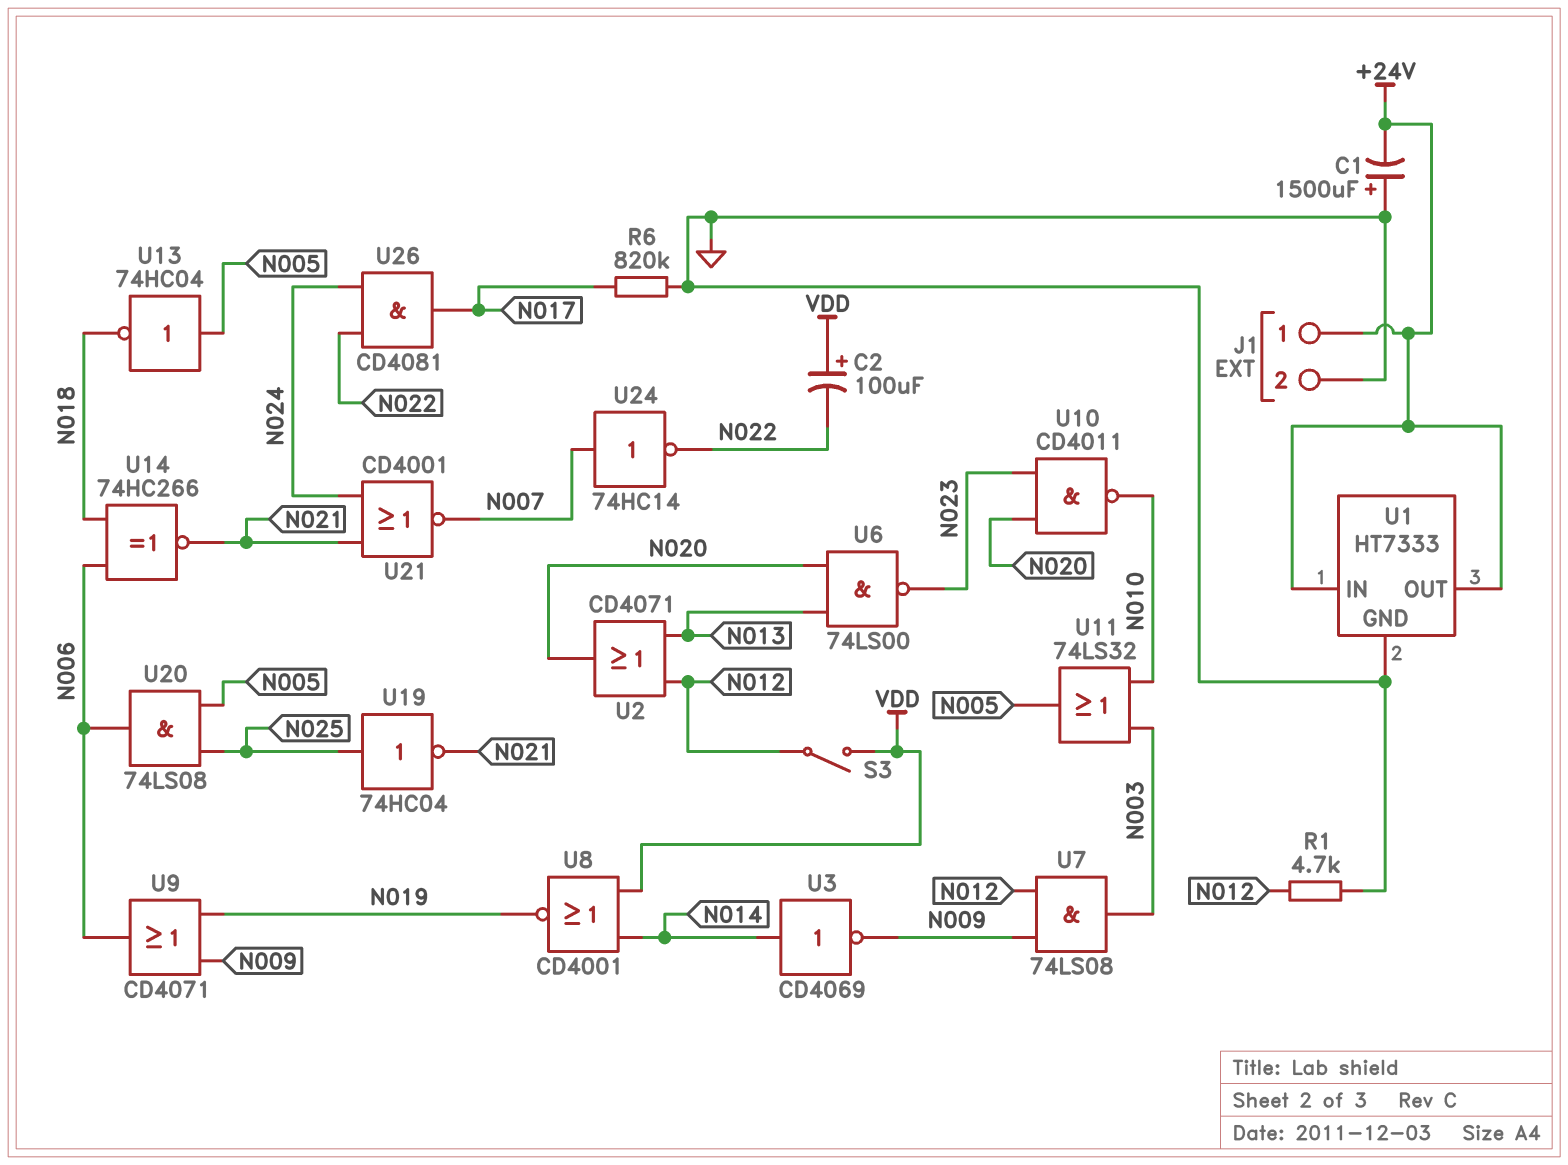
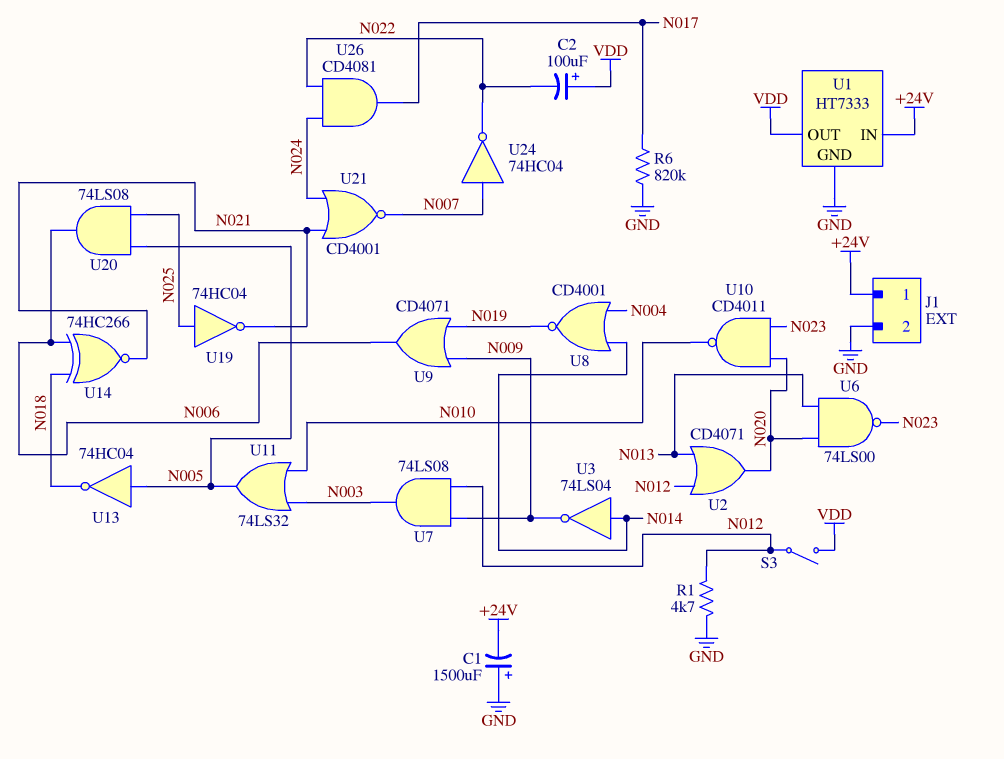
U1 pin OUT: +24V -> VDD
U3: NOT CD4069 (in N014, out N009) -> NOT 74LS04 (in N014, out N009)
U8: NOR CD4001 (in N014, in VDD, out N019) -> NOR CD4001 (in N004, in N014, out N019)
U24: NOT 74HC14 (in N007, out N022) -> NOT 74HC04 (in N007, out N022)

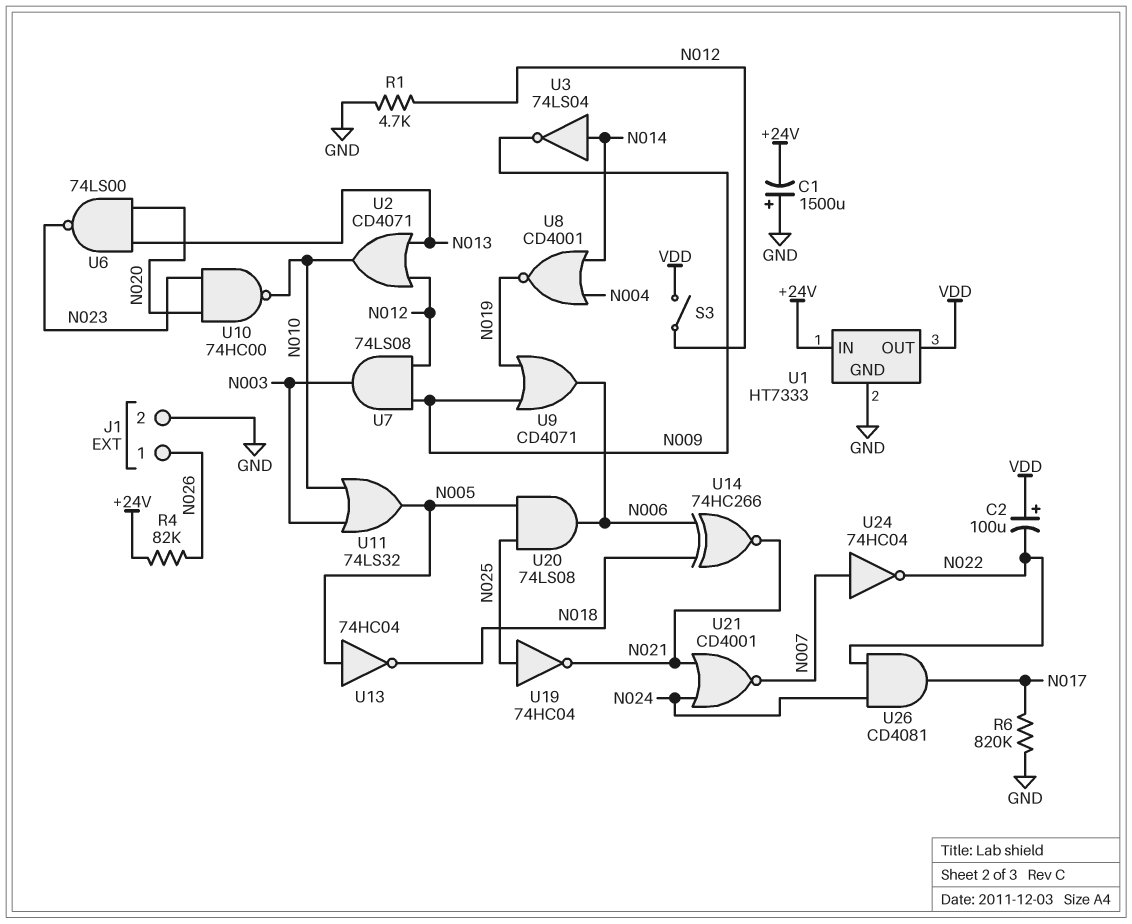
J1 pin 1: +24V -> N026
R4: none -> 82k (+24V, N026)
U2: OR CD4071 (in N012, in N013, out N020) -> OR CD4071 (in N012, in N013, out N010)
U10: NAND CD4011 (in N020, in N023, out N010) -> NAND 74HC00 (in N020, in N023, out N010)

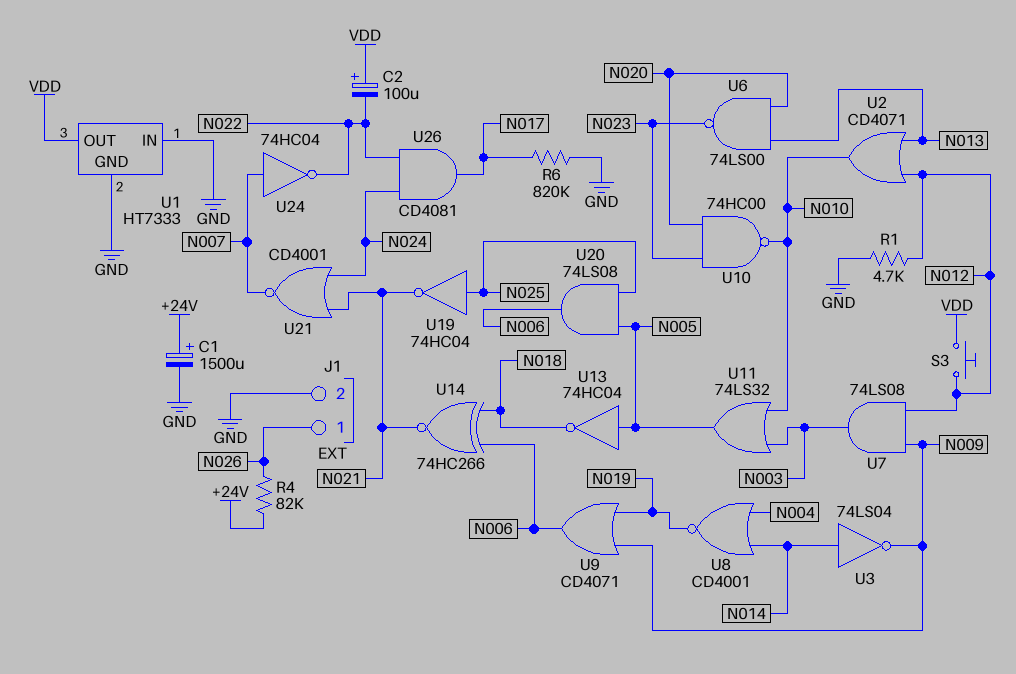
C1: 1500uF (plus GND, minus +24V) -> 1500uF (plus +24V, minus GND)
S3: switch (N012, VDD) -> button (N012, VDD)
U1 pin IN: +24V -> GND

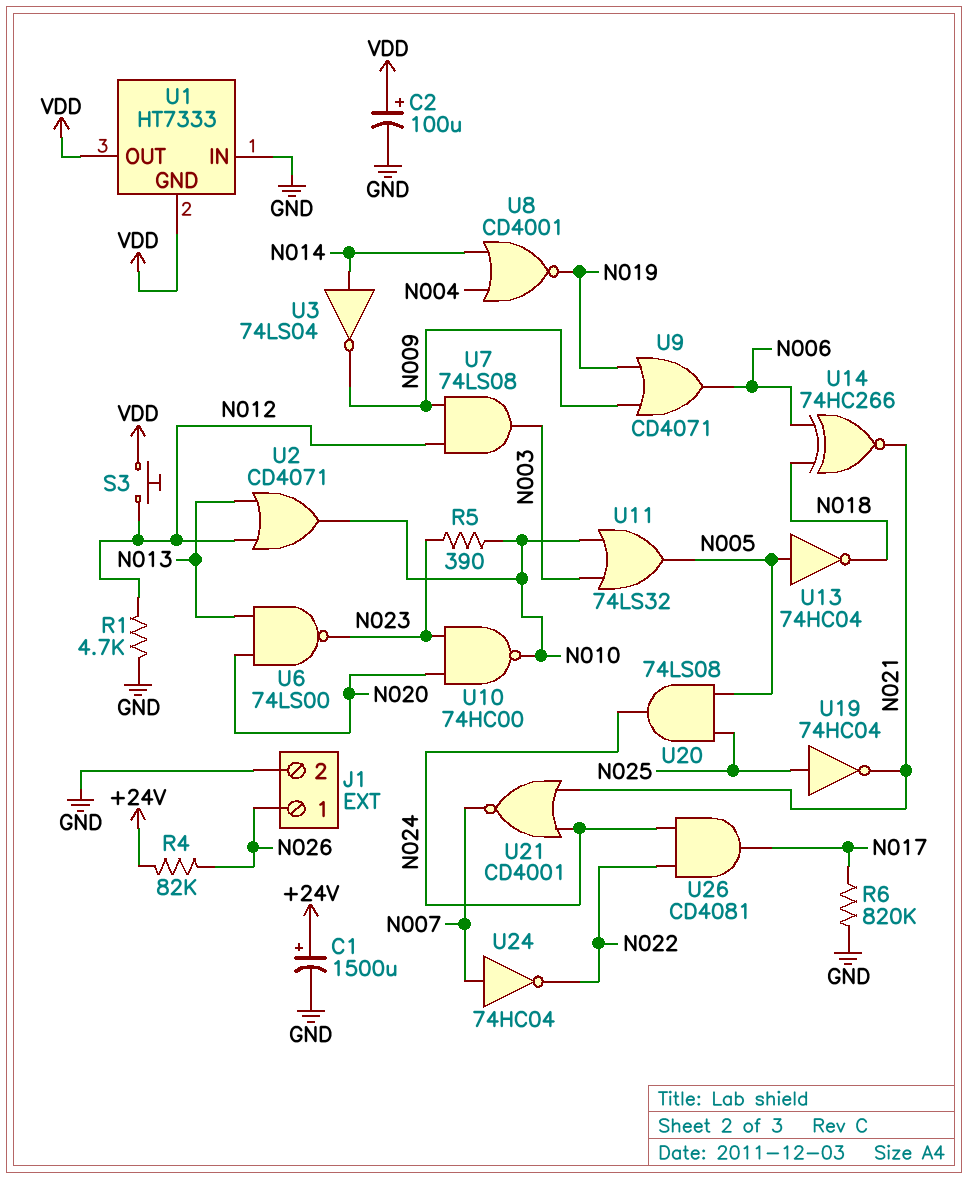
C2: 100uF (plus VDD, minus N022) -> 100uF (plus VDD, minus GND)
R5: none -> 390 (N010, N023)
U1 pin GND: GND -> VDD
U20: AND 74LS08 (in N005, in N025, out N006) -> AND 74LS08 (in N005, in N025, out N024)

